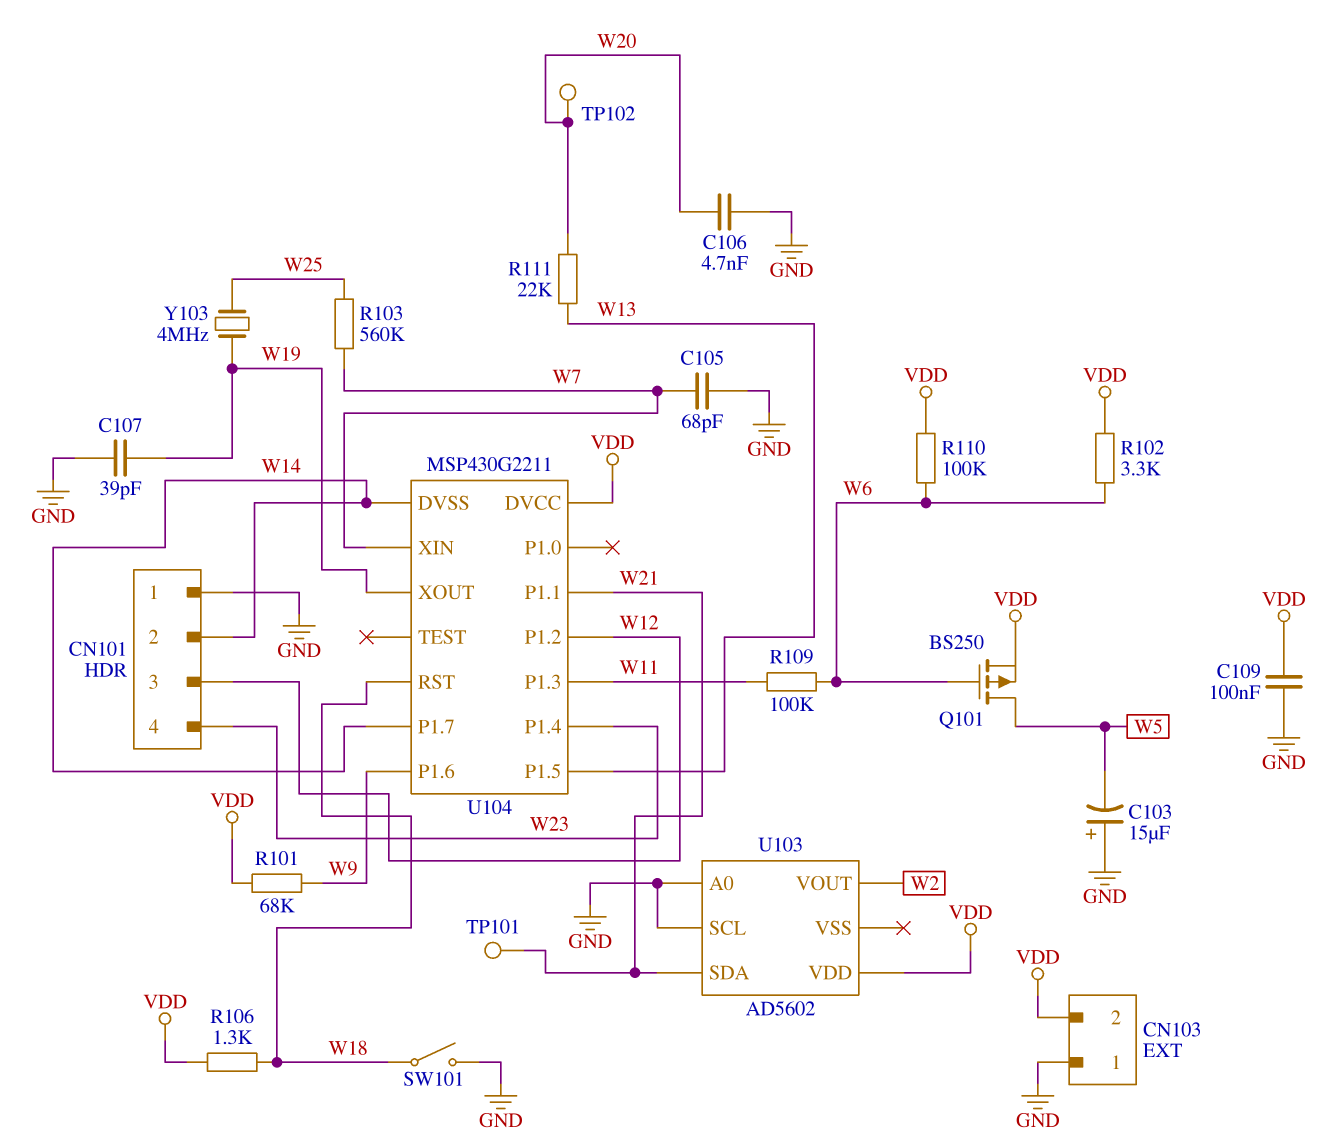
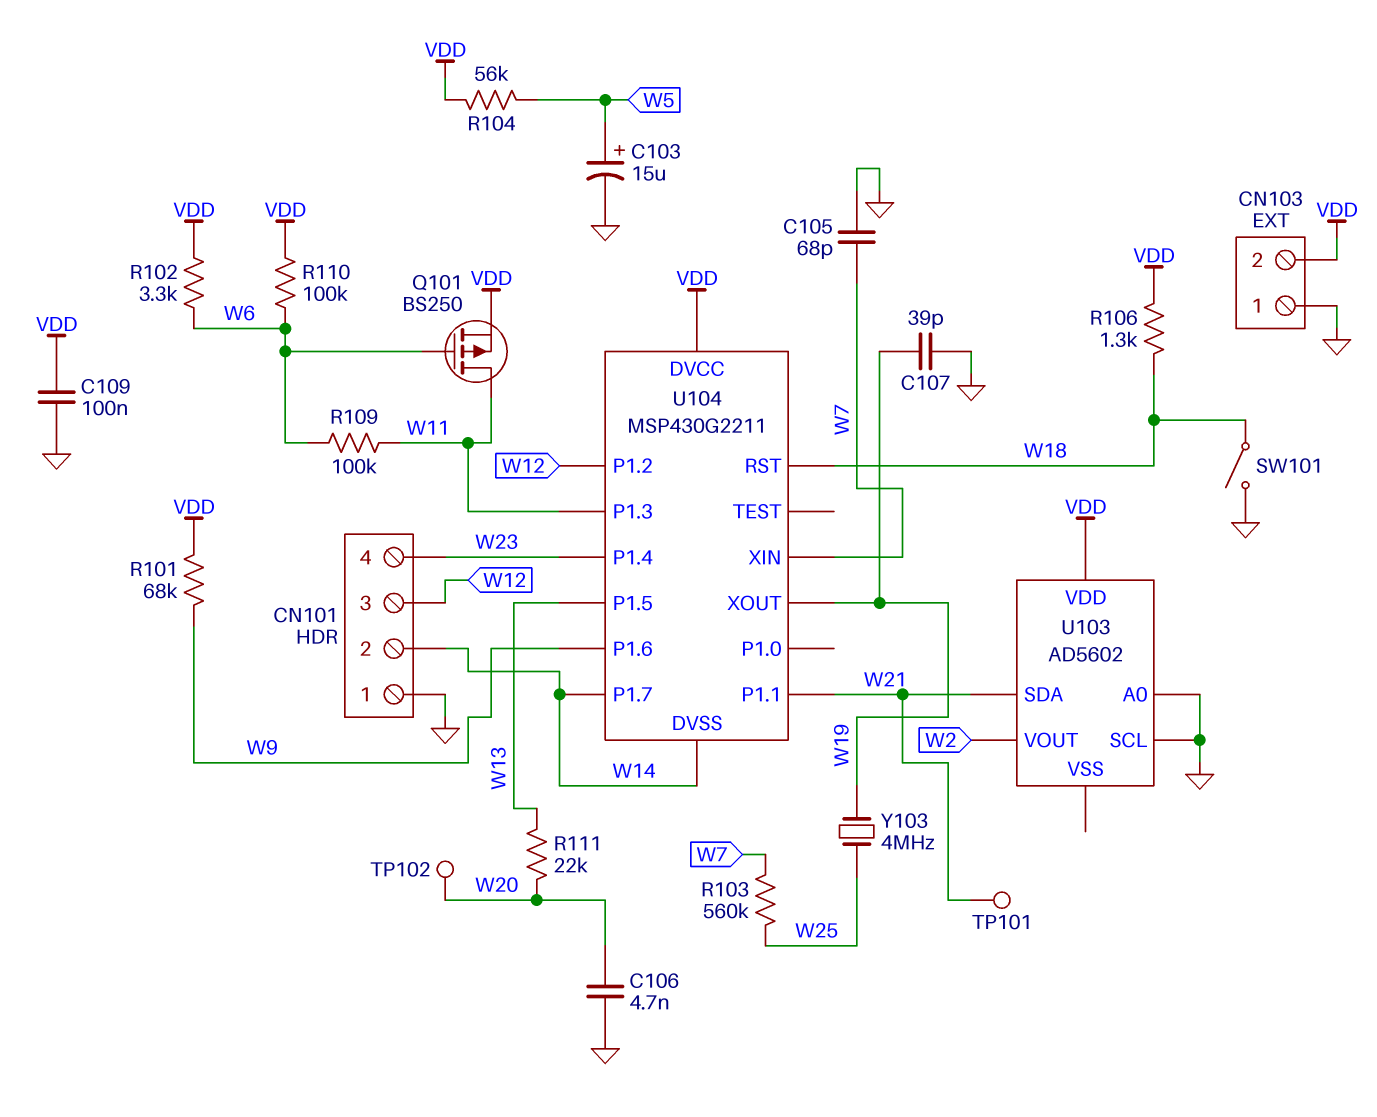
C103: 15uF (plus GND, minus W5) -> 15uF (plus W5, minus GND)
Q101: PMOS BS250 (G W6, D W5, S VDD) -> PMOS BS250 (G W6, D W11, S VDD)
R104: none -> 56k (VDD, W5)

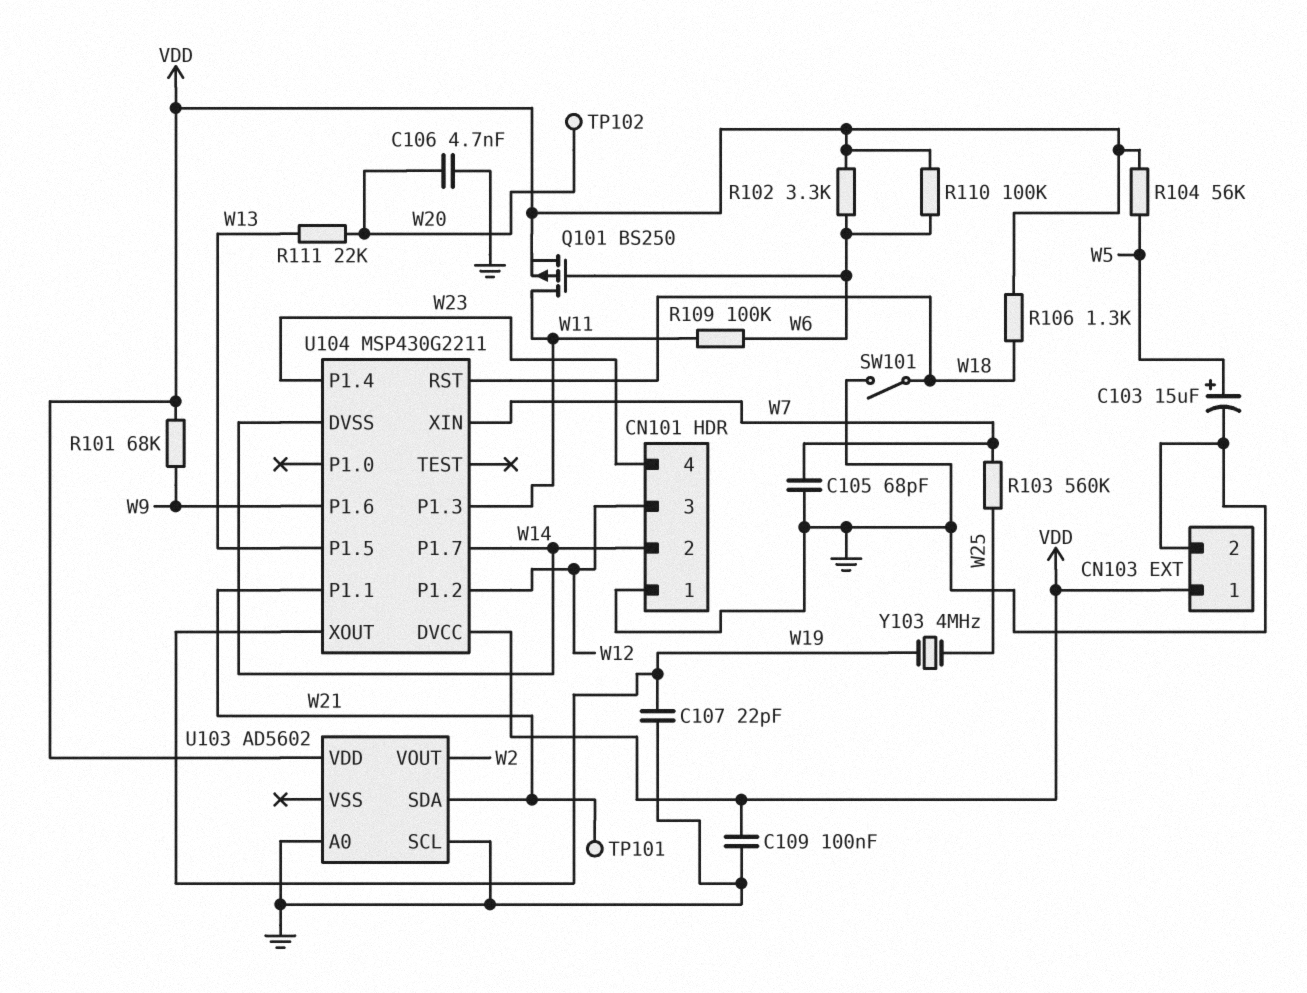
C107: 39pF (GND, W19) -> 22pF (GND, W19)
CN103 pin 1: GND -> VDD
CN103 pin 2: VDD -> GND

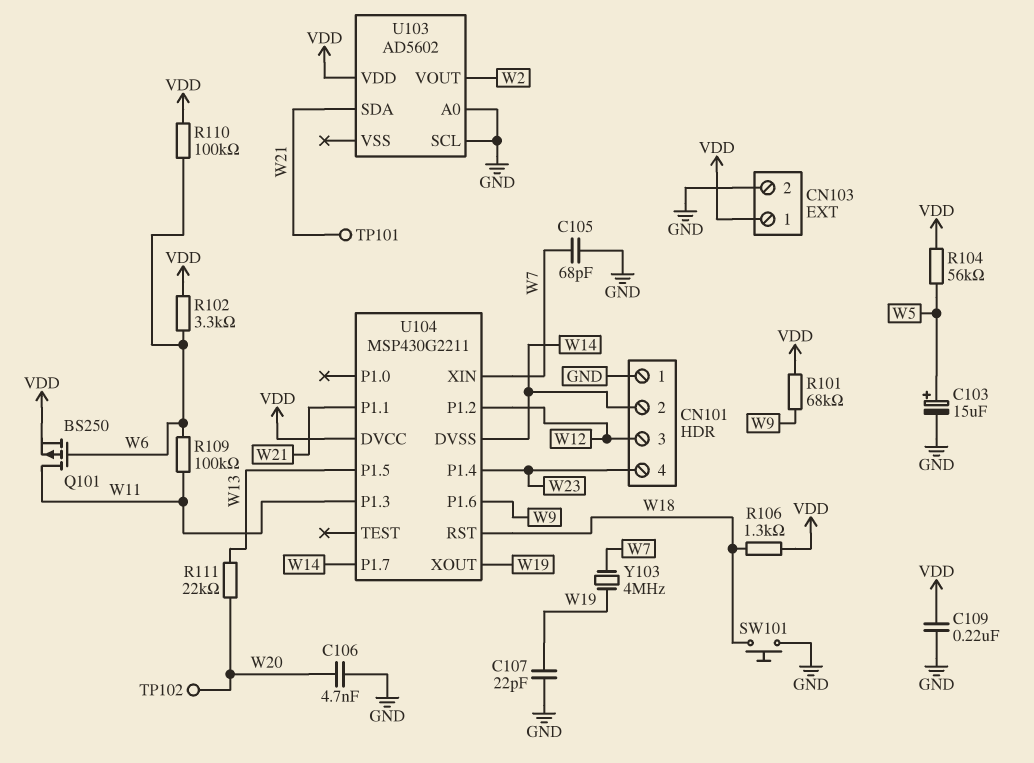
C109: 100nF (GND, VDD) -> 220nF (GND, VDD)
R103: 560k (W7, W25) -> none
SW101: switch (GND, W18) -> button (GND, W18)
Y103: 4MHz (W19, W25) -> 4MHz (W7, W19)

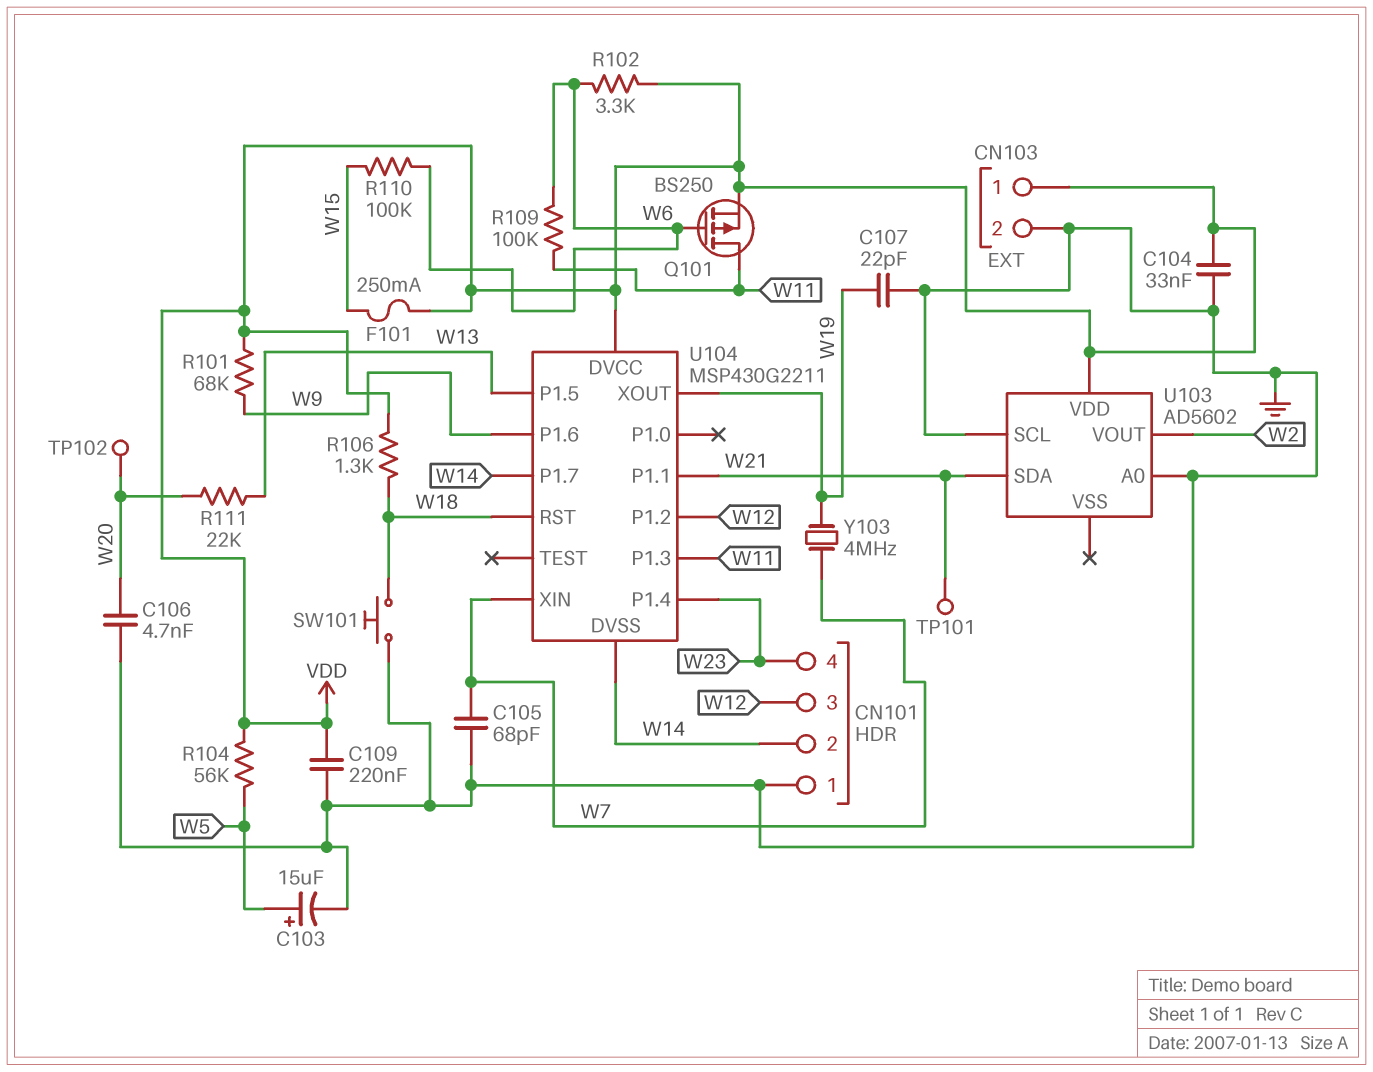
C104: none -> 33nF (GND, VDD)
F101: none -> 250mA (VDD, W15)
R110: 100k (VDD, W6) -> 100k (W6, W15)

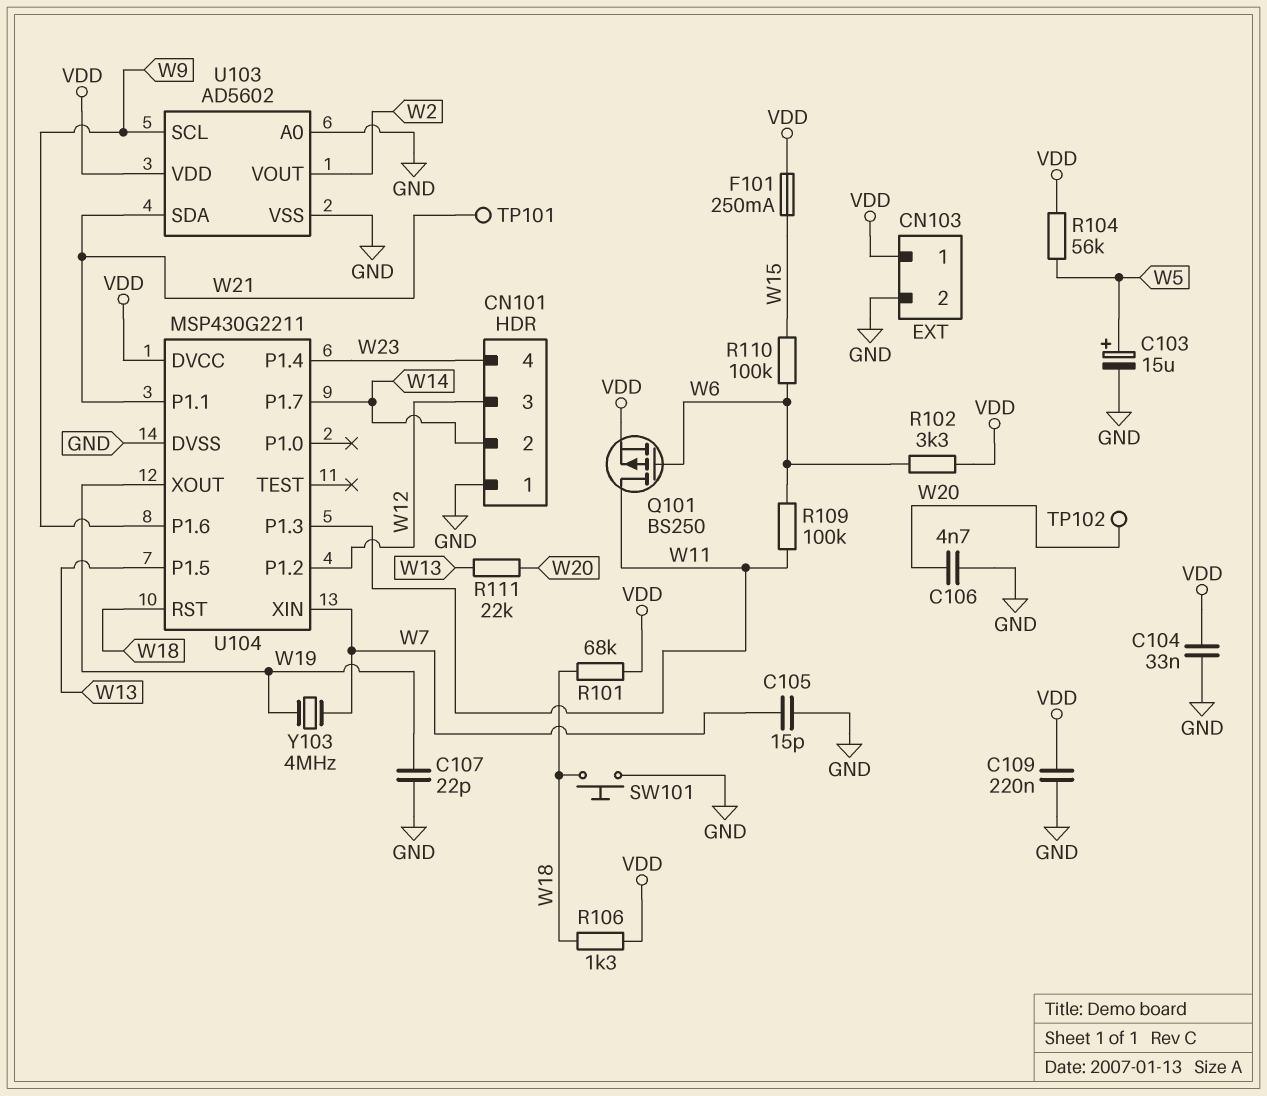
C105: 68pF (GND, W7) -> 15pF (GND, W7)
R101: 68k (VDD, W9) -> 68k (VDD, W18)
U103 pin SCL: GND -> W9
U103 pin VSS: none -> GND
U104 pin DVSS: W14 -> GND

